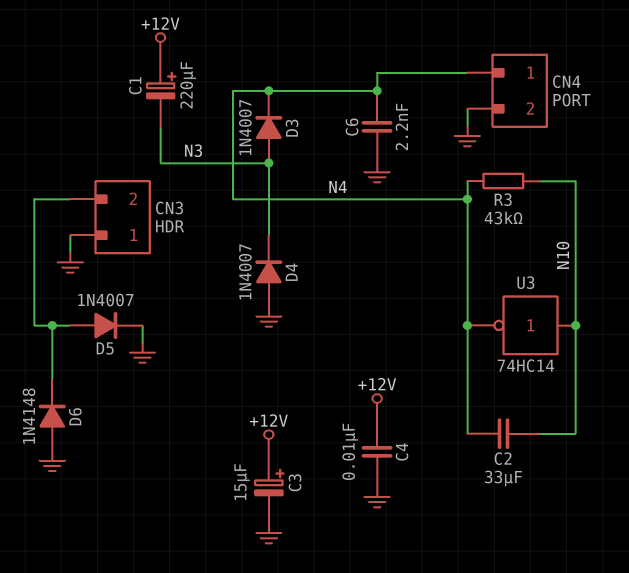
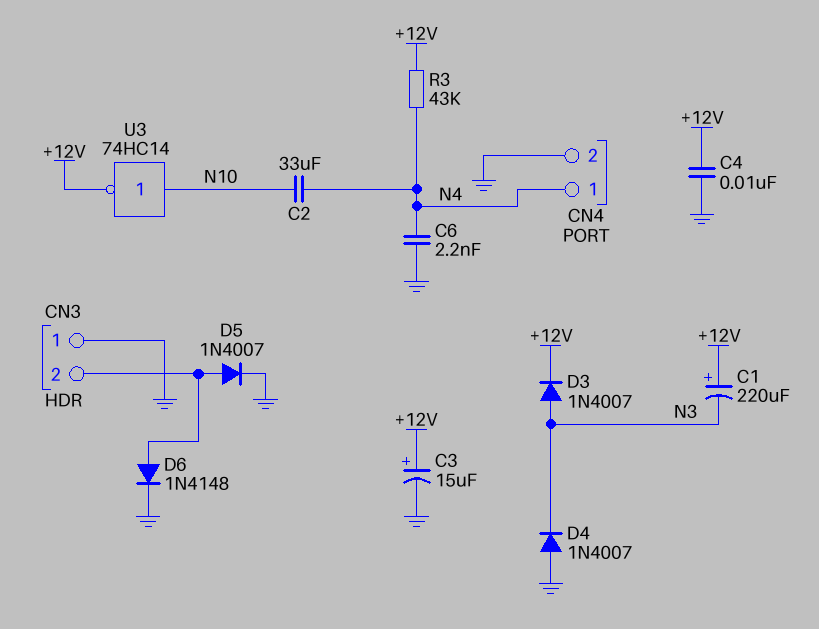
D3: diode 1N4007 (A N3, K N4) -> diode 1N4007 (A N3, K +12V)
D6: diode 1N4148 (A GND, K CN3/2) -> diode 1N4148 (A CN3/2, K GND)
R3: 43k (N4, N10) -> 43k (+12V, N4)
U3: NOT 74HC14 (in N10, out N4) -> NOT 74HC14 (in N10, out +12V)

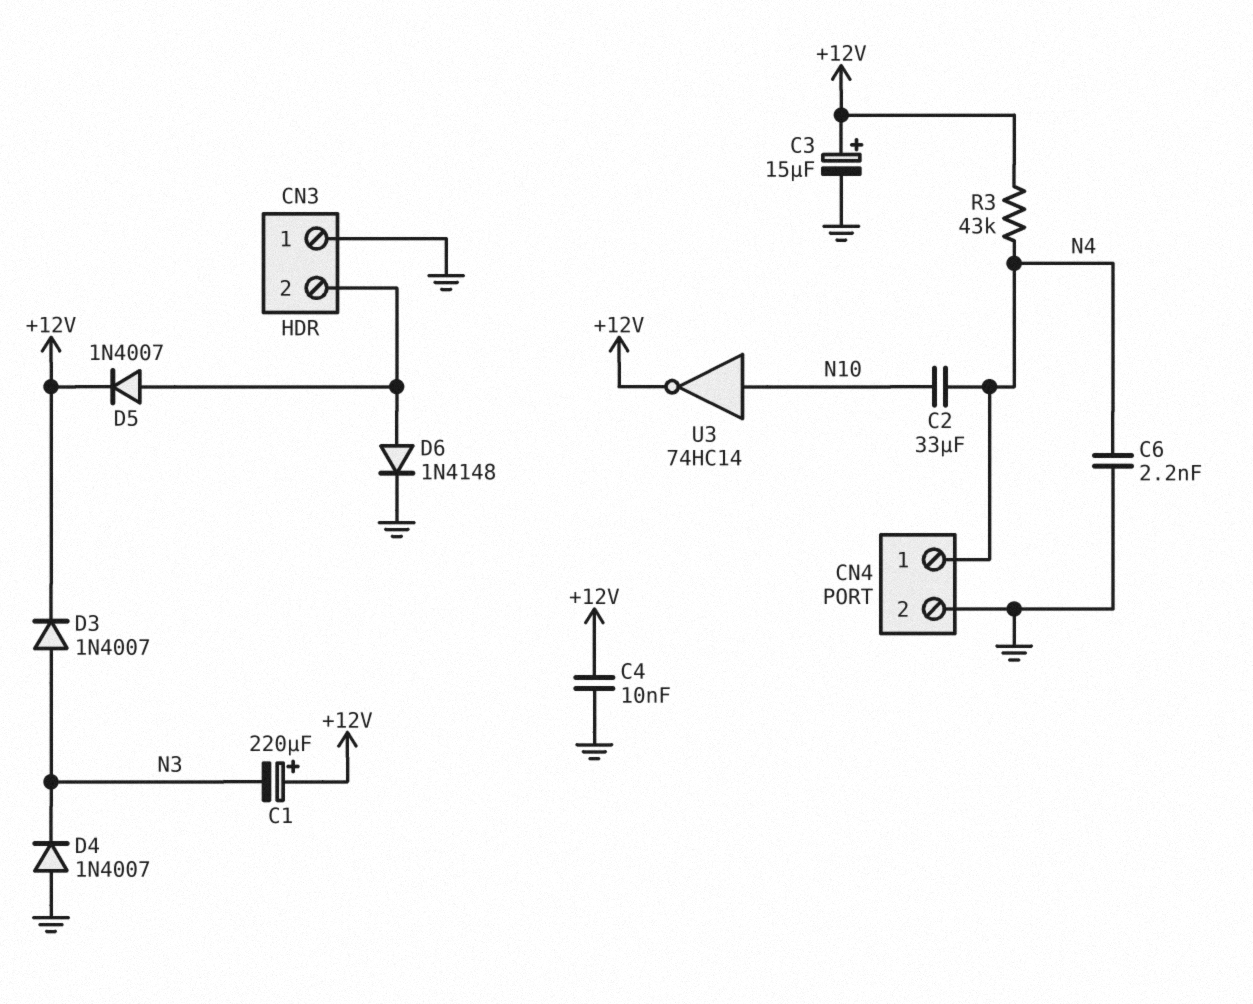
D5: diode 1N4007 (A CN3/2, K GND) -> diode 1N4007 (A CN3/2, K +12V)

